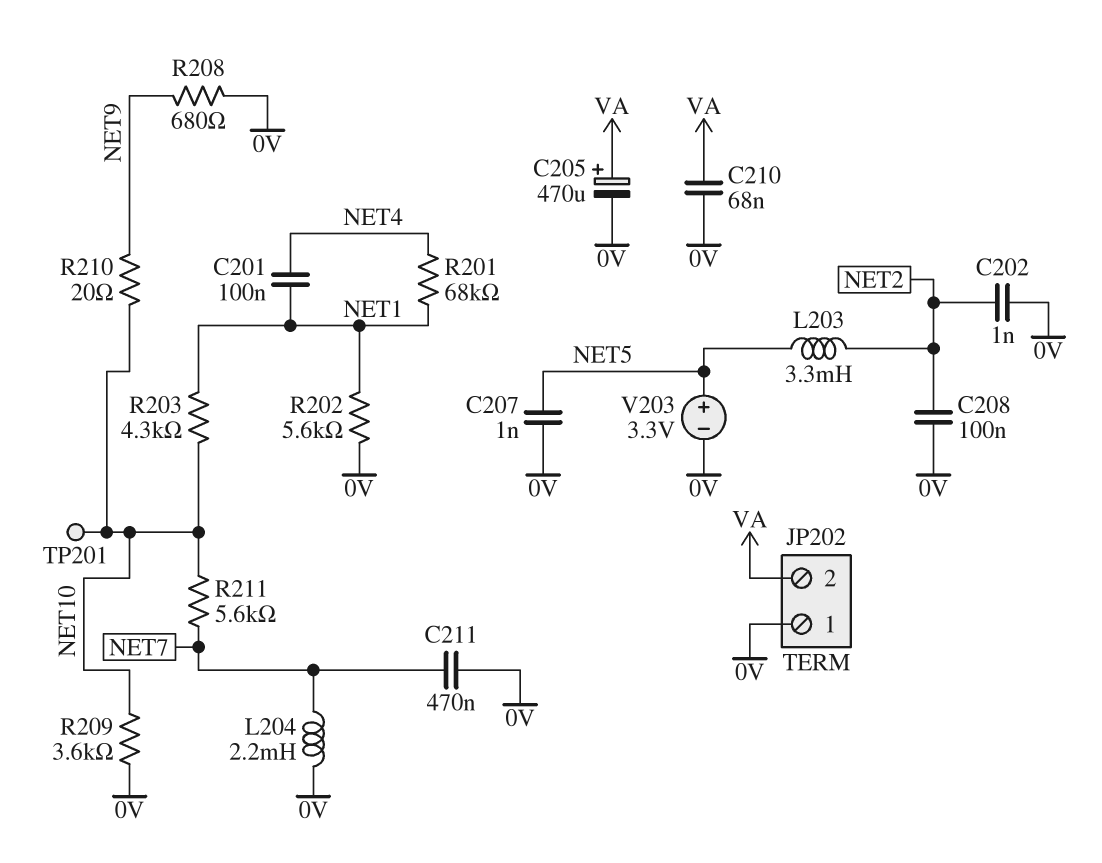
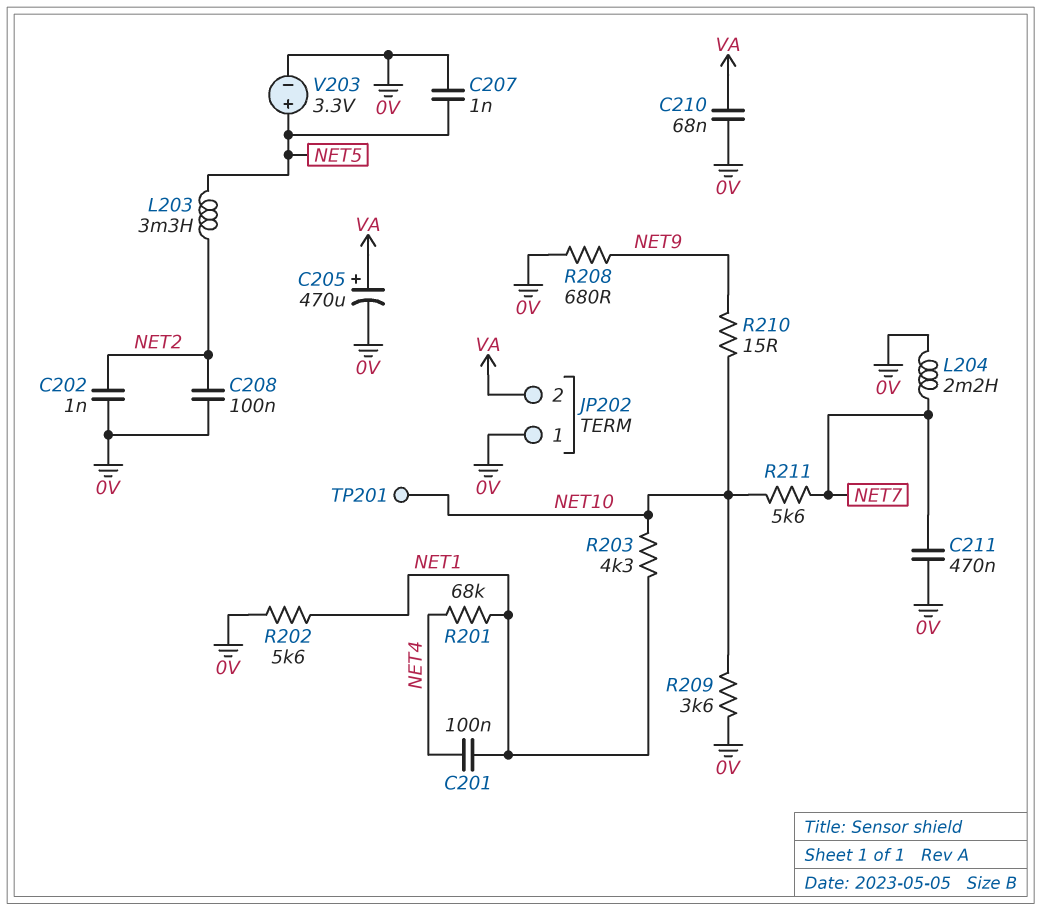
R210: 20 (NET9, NET10) -> 15 (NET9, NET10)

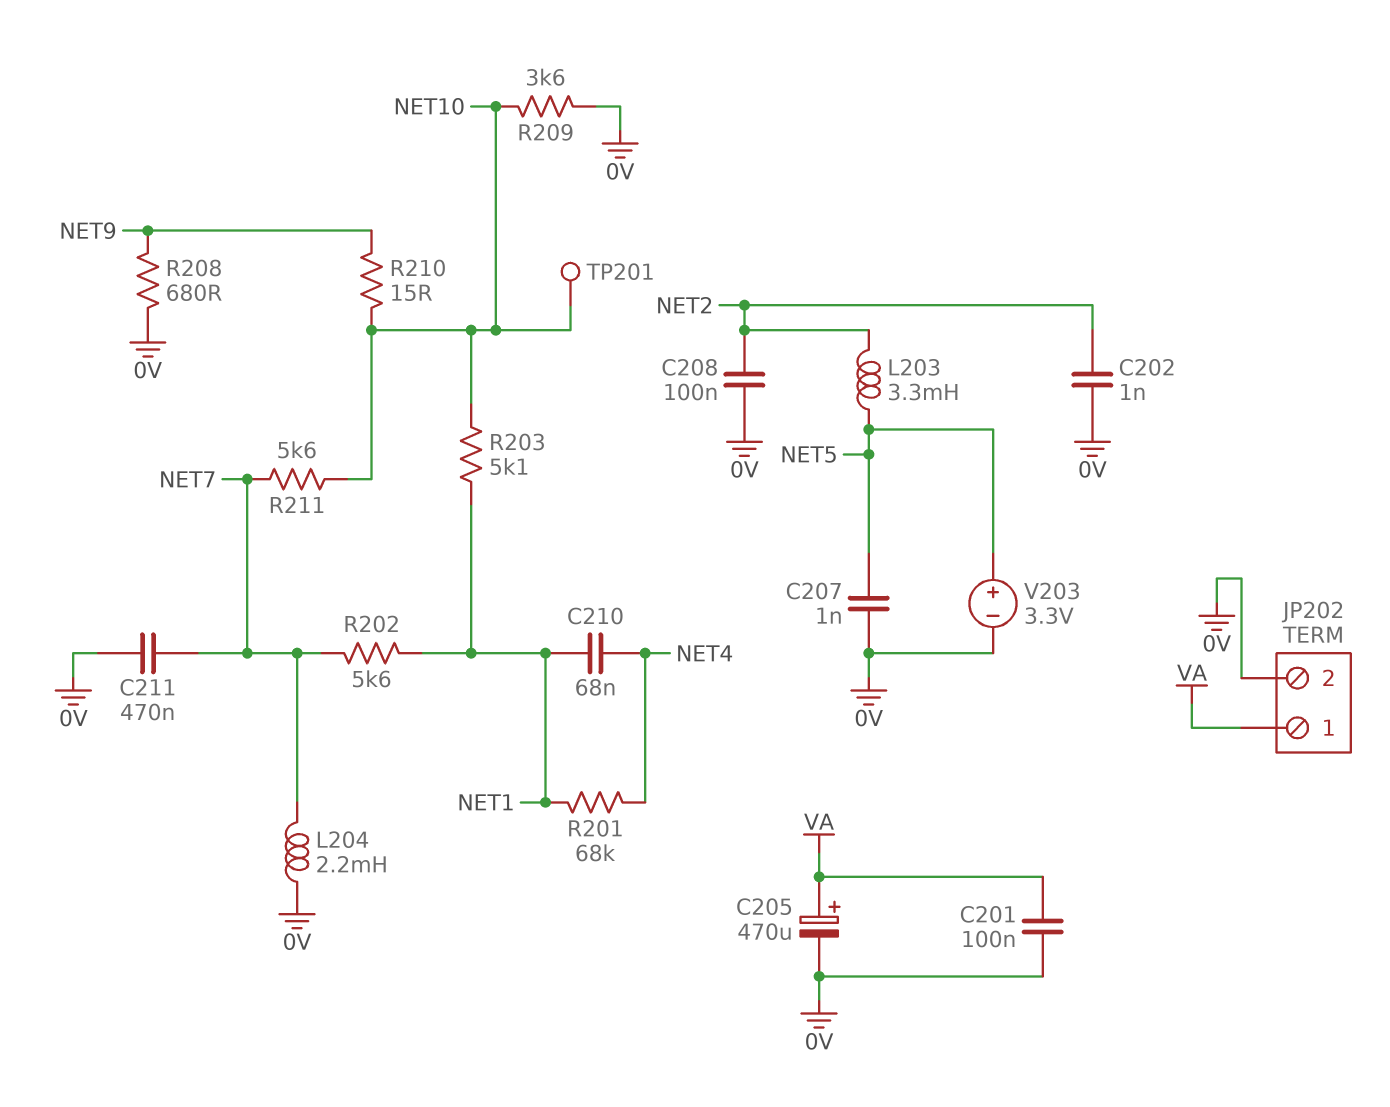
C201: 100nF (NET1, NET4) -> 100nF (0V, VA)
C210: 68nF (0V, VA) -> 68nF (NET1, NET4)
JP202 pin 1: 0V -> VA
JP202 pin 2: VA -> 0V
R202: 5.6k (0V, NET1) -> 5.6k (NET1, NET7)
R203: 4.3k (NET1, NET10) -> 5.1k (NET1, NET10)

